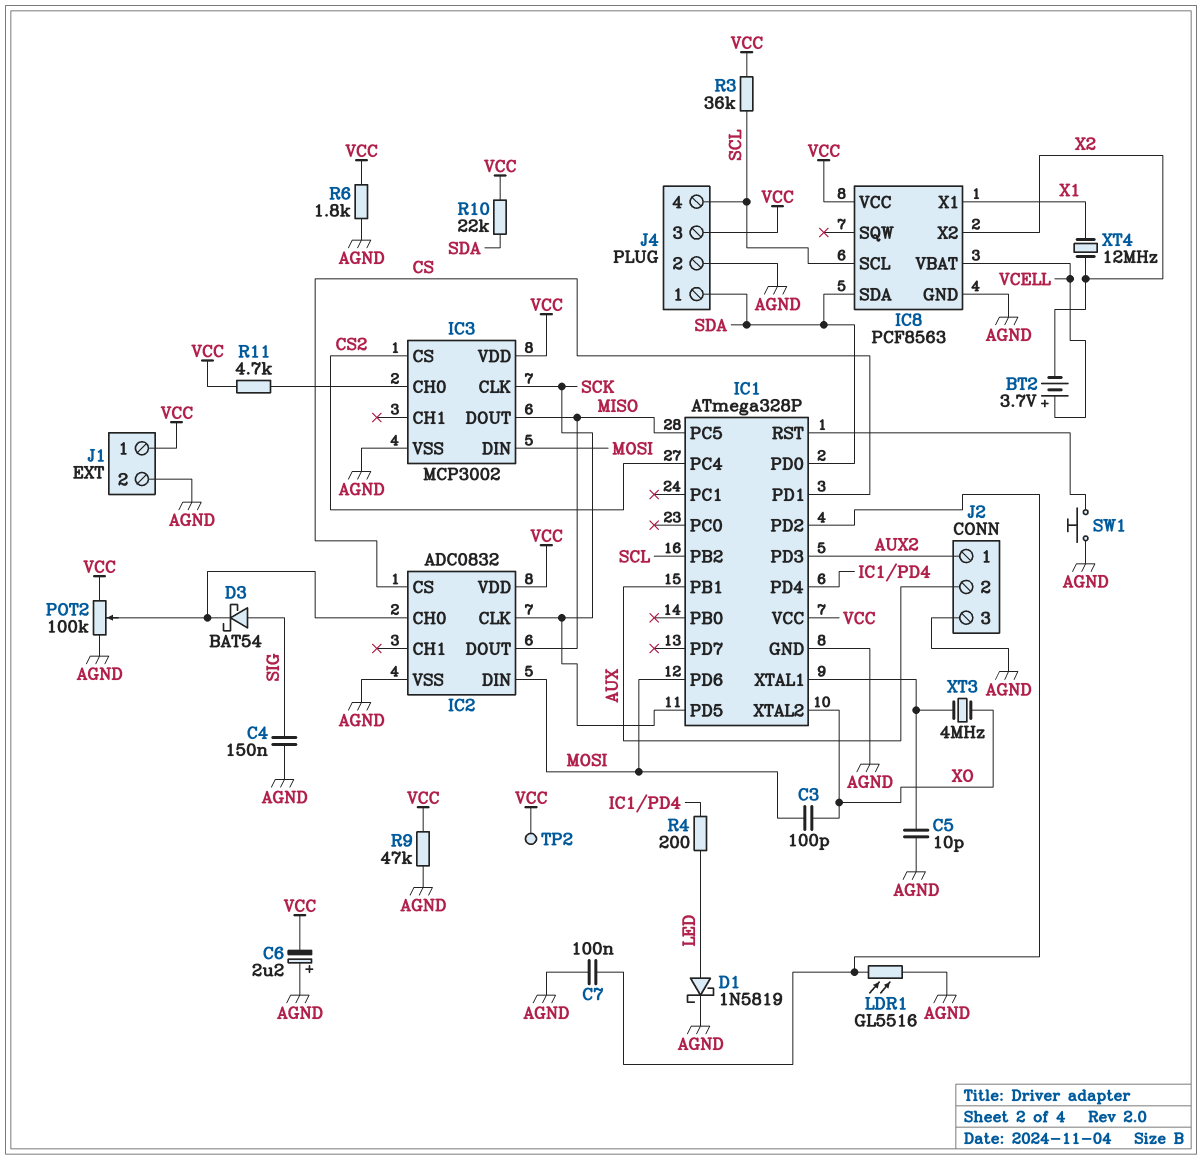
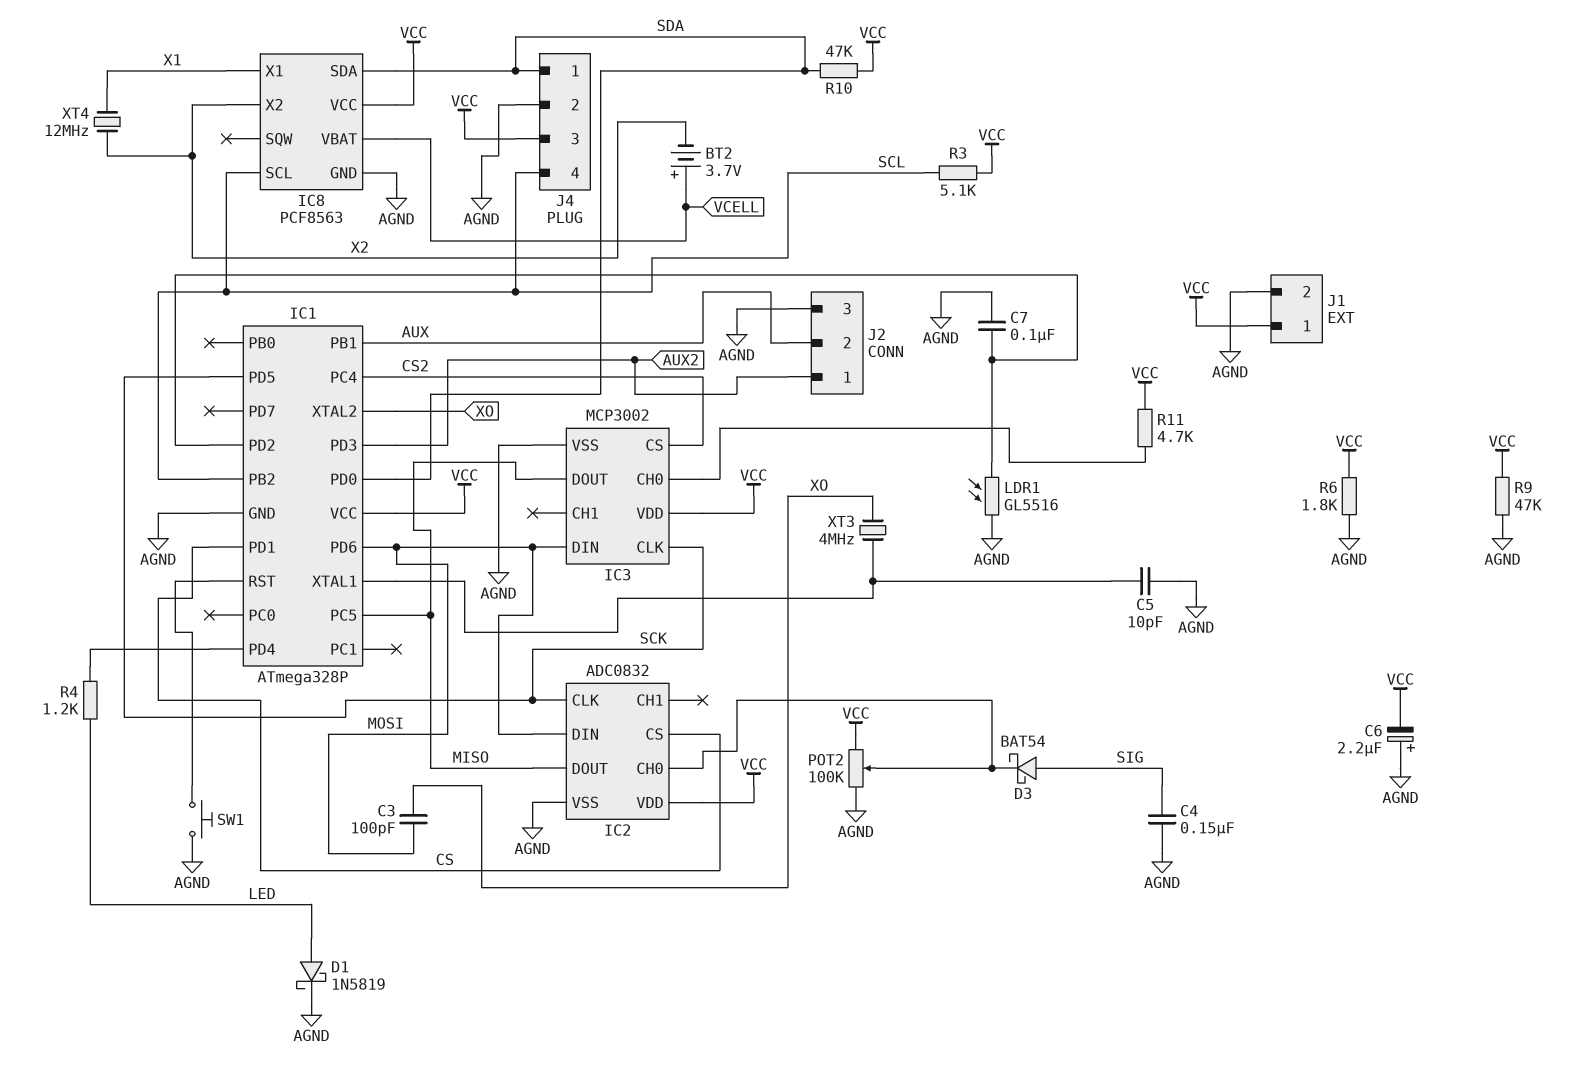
R3: 36k (SCL, VCC) -> 5.1k (SCL, VCC)
R4: 200 (IC1/PD4, LED) -> 1.2k (IC1/PD4, LED)
R10: 22k (SDA, VCC) -> 47k (SDA, VCC)
TP2: test point (VCC) -> none

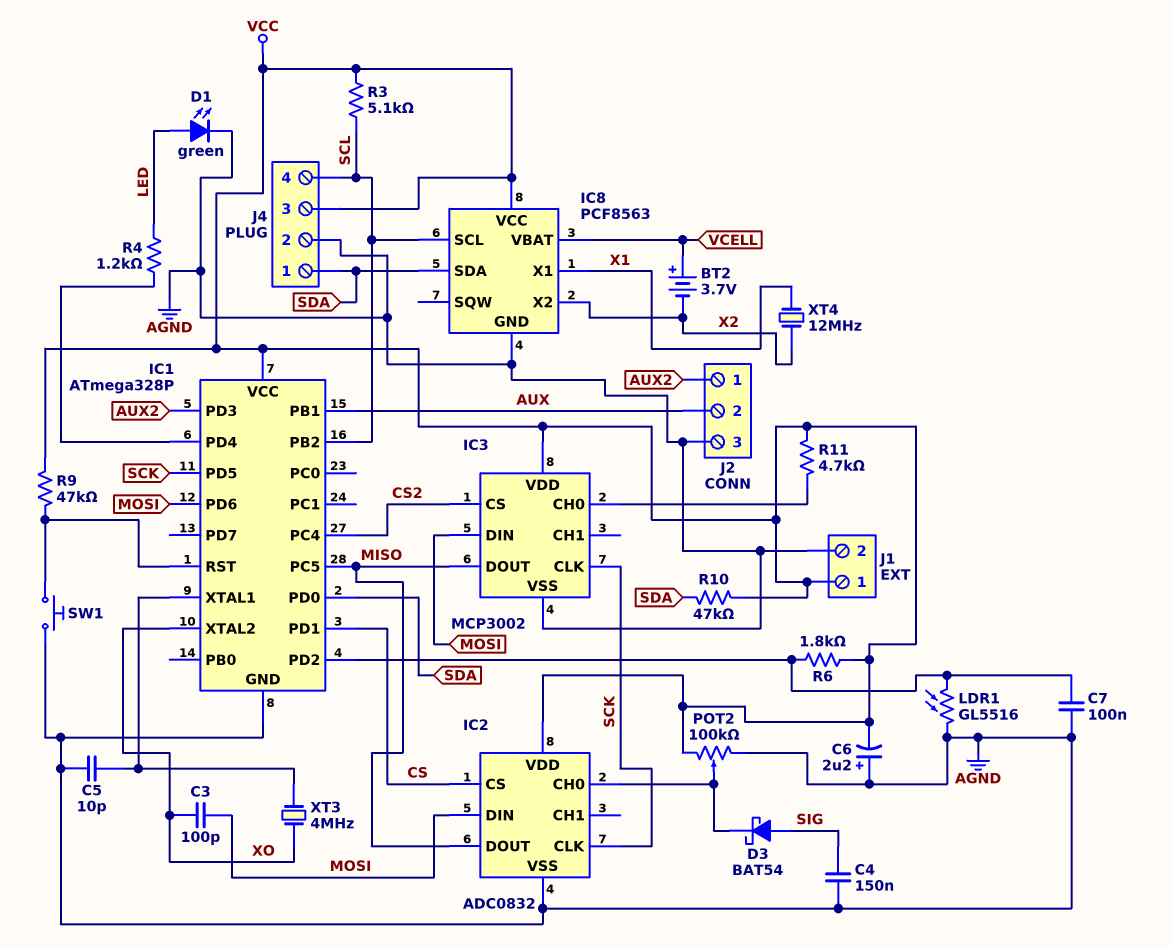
D1: schottky 1N5819 (A LED, K AGND) -> LED green (A LED, K AGND)
R6: 1.8k (AGND, VCC) -> 1.8k (IC1/PD2, VCC)
R9: 47k (AGND, VCC) -> 47k (IC1/RST, VCC)

